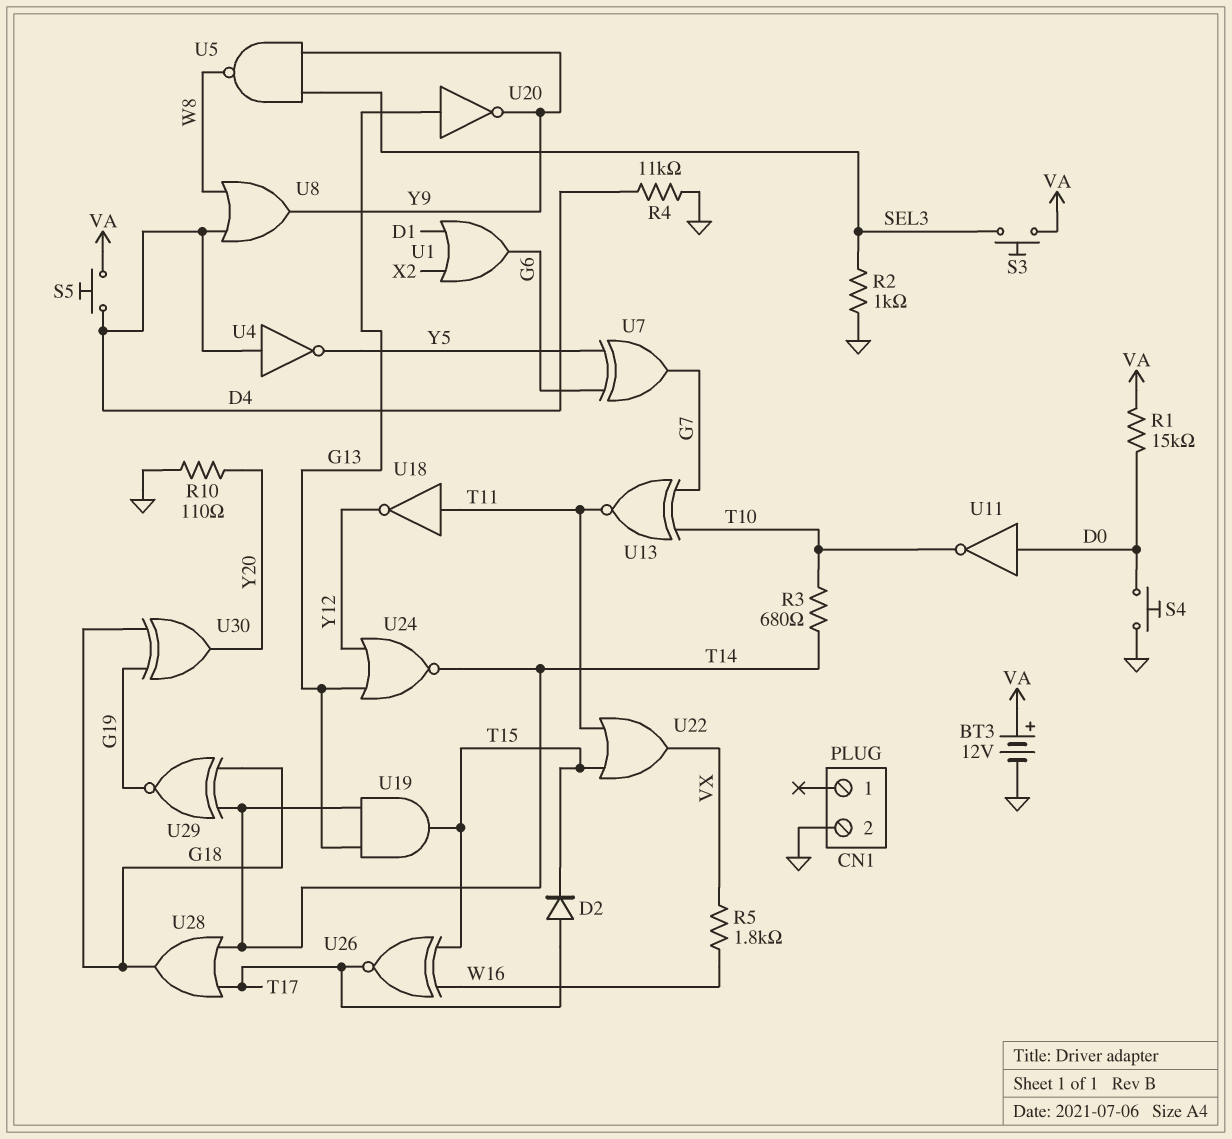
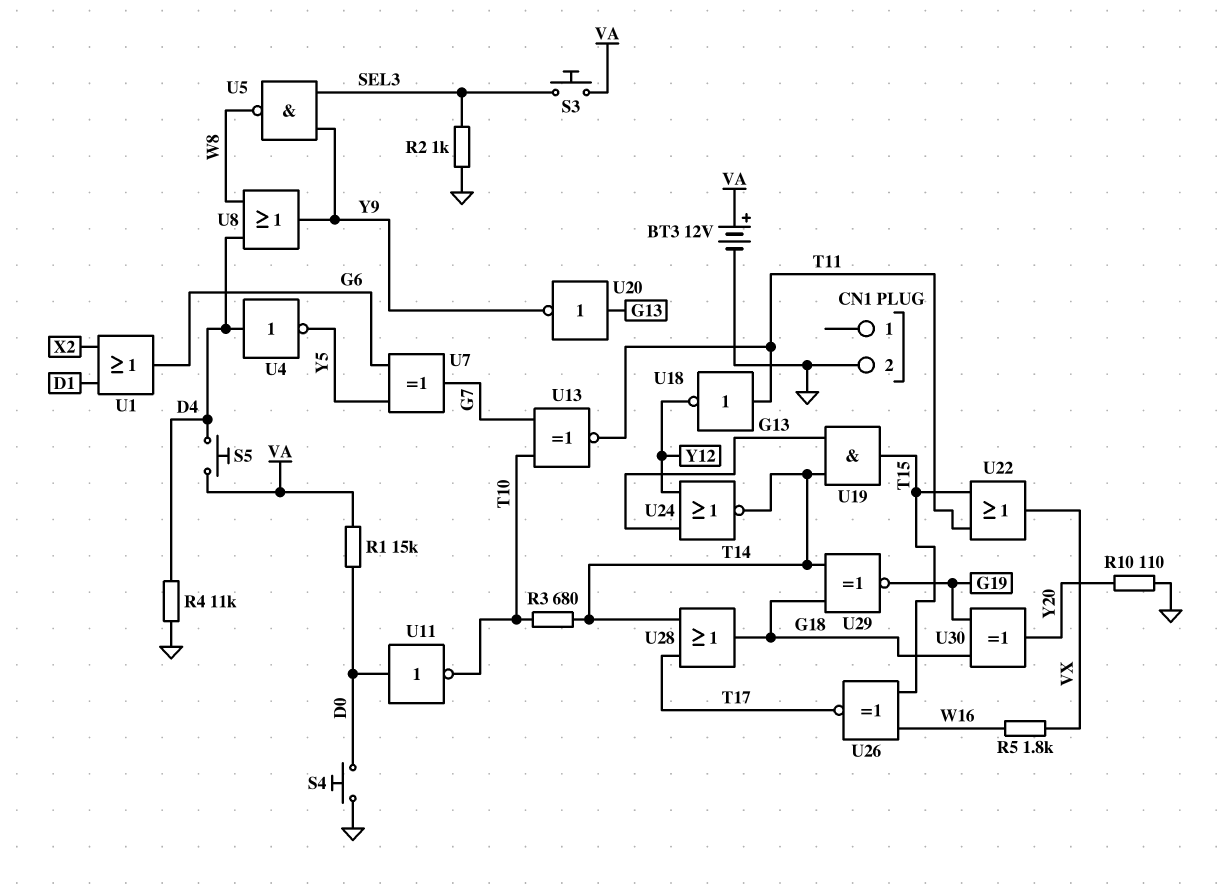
D2: diode (A T17, K T15) -> none

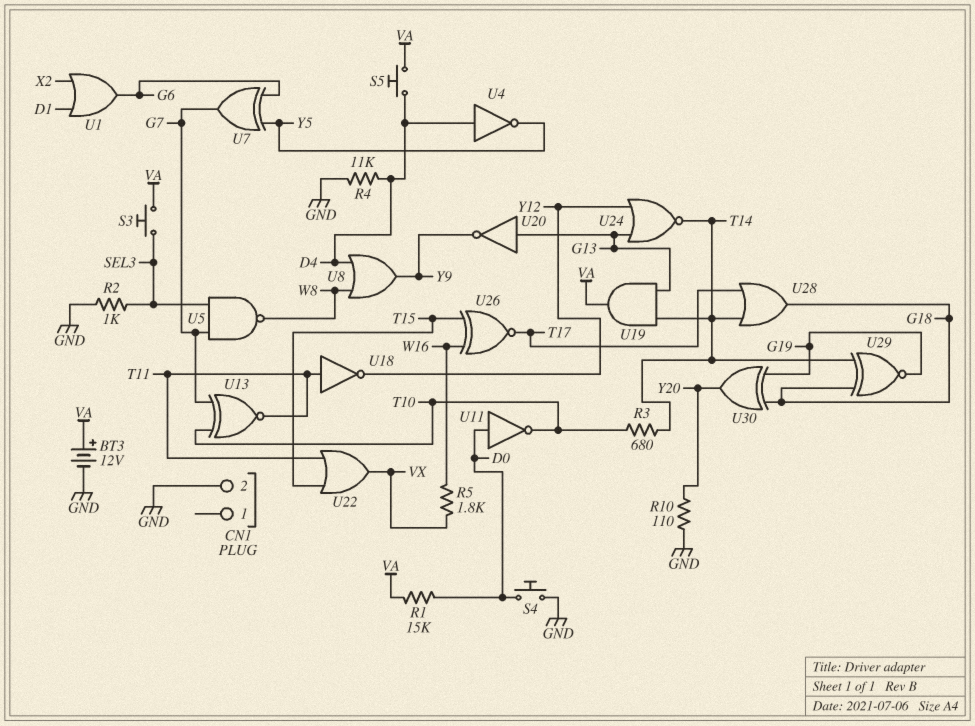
U5: NAND (in SEL3, in Y9, out W8) -> NAND (in G7, in SEL3, out W8)
U19: AND (in G13, in T14, out T15) -> AND (in G13, in T14, out VA)

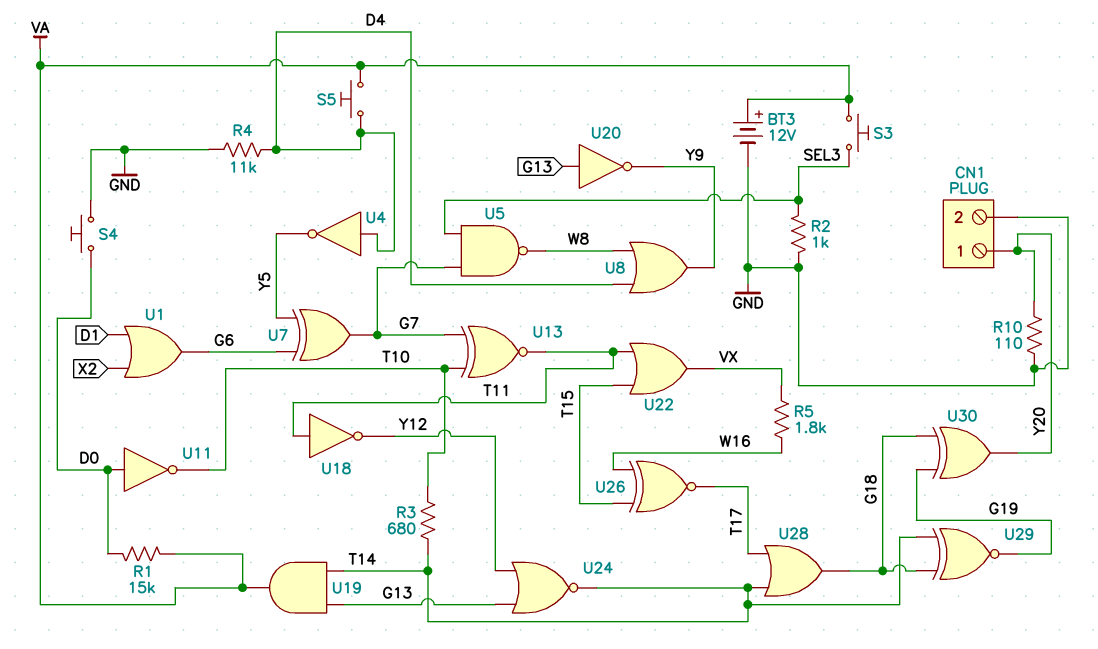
CN1 pin 1: none -> Y20

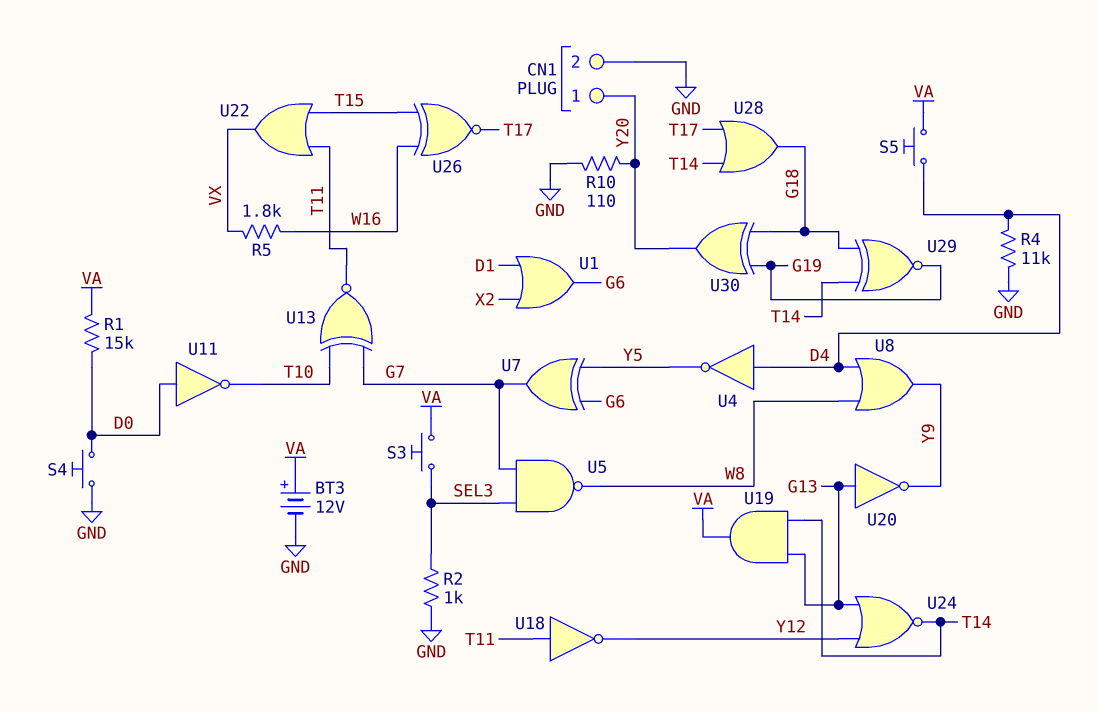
R3: 680 (T10, T14) -> none

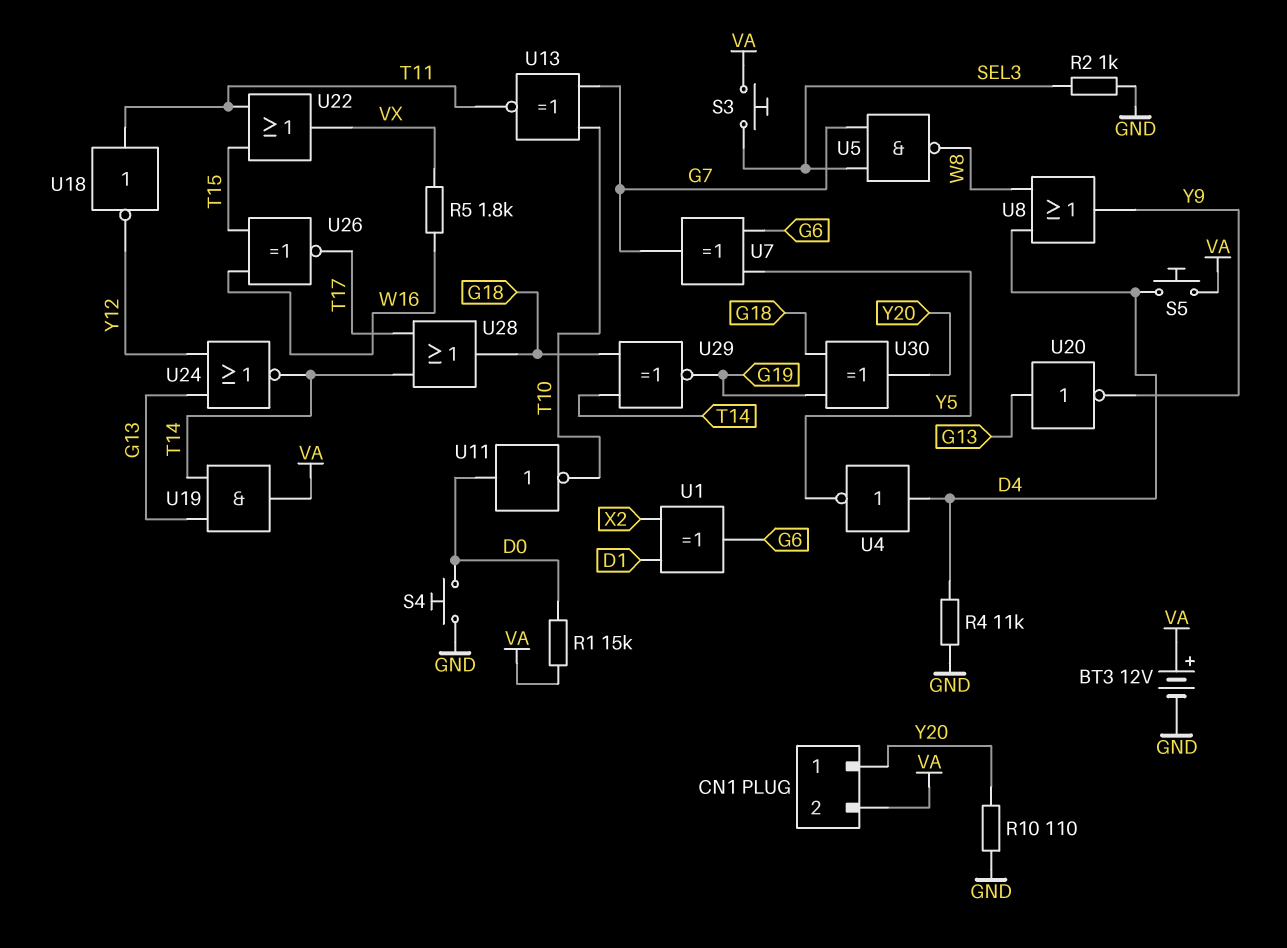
CN1 pin 2: GND -> VA
U1: OR (in D1, in X2, out G6) -> XOR (in D1, in X2, out G6)

